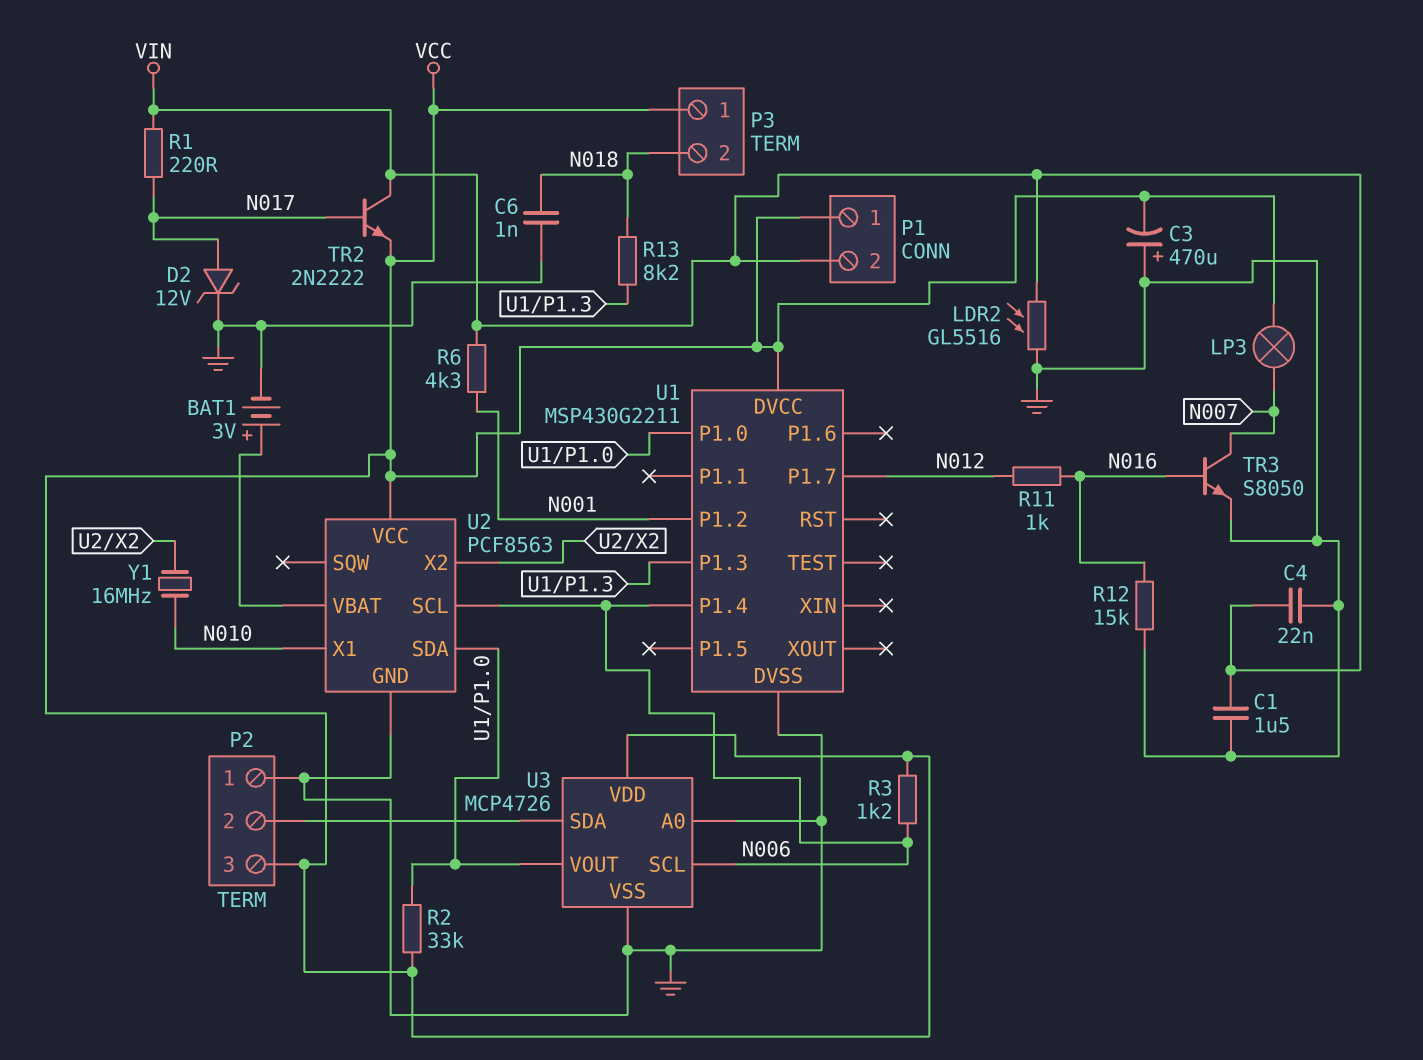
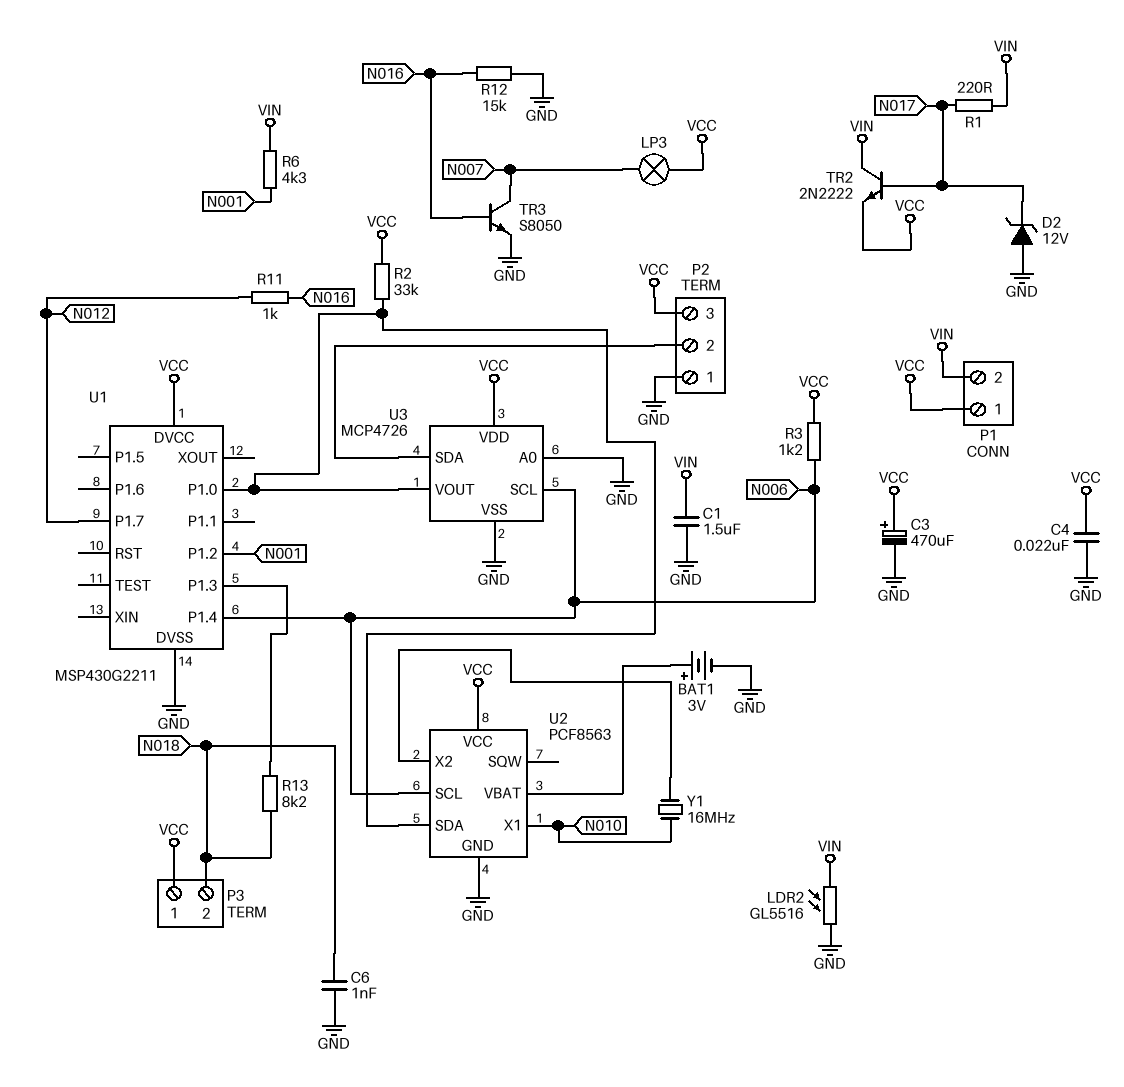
C3: 470uF (plus GND, minus VCC) -> 470uF (plus VCC, minus GND)
C4: 22nF (GND, VIN) -> 22nF (GND, VCC)
D2: zener 12V (A N017, K GND) -> zener 12V (A GND, K N017)

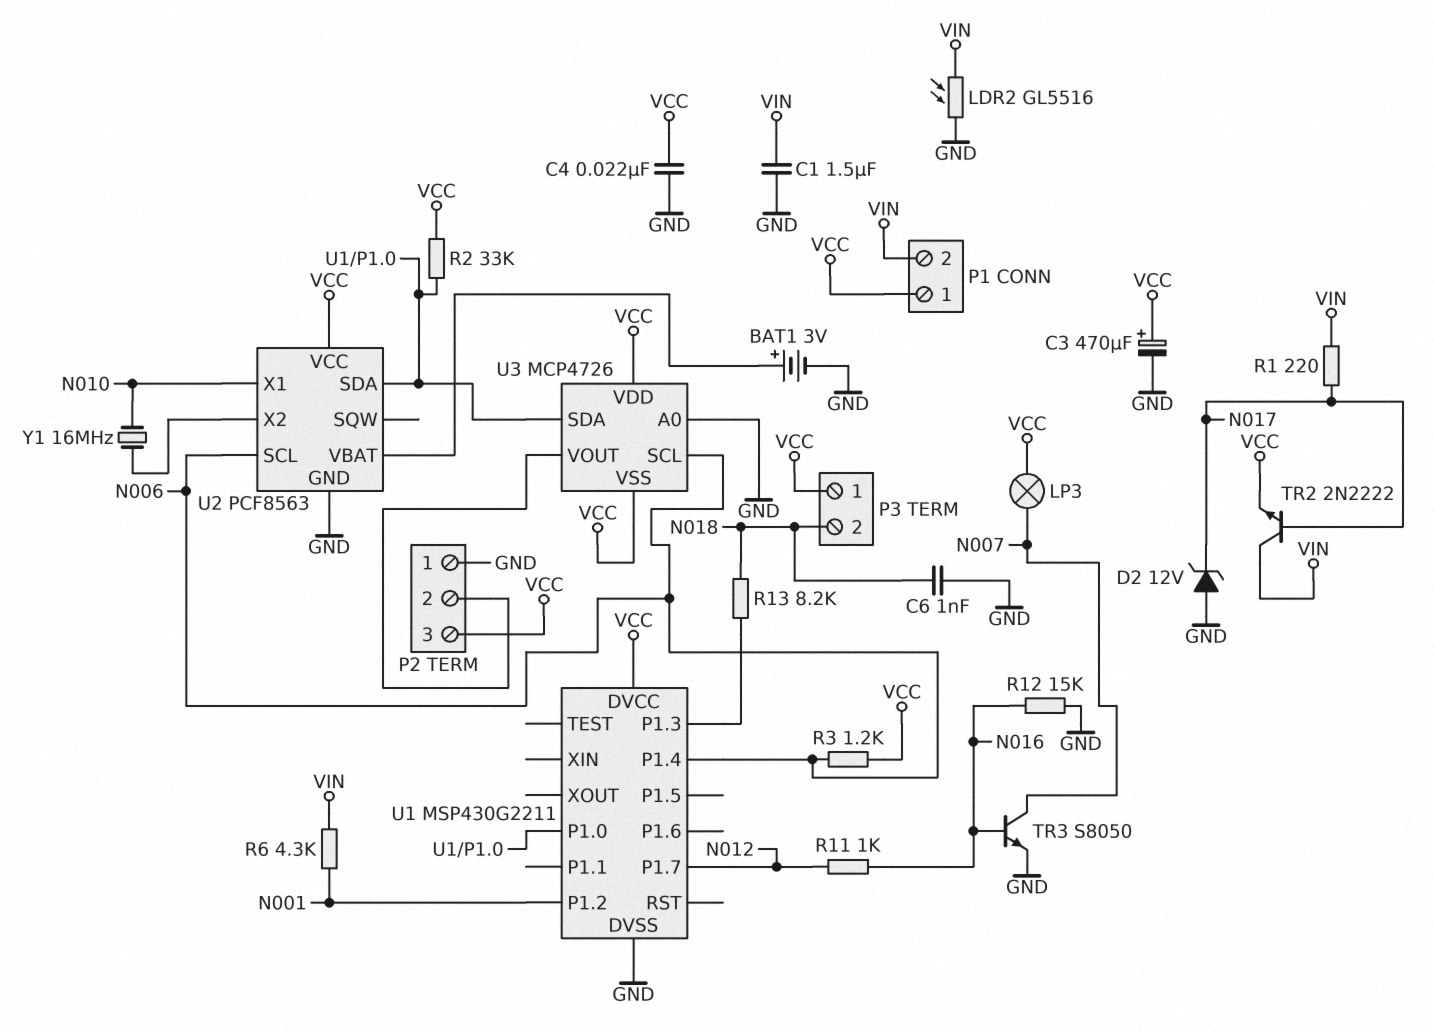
U3 pin SDA: P2/2 -> U1/P1.0
U3 pin VOUT: U1/P1.0 -> P2/2
U3 pin VSS: GND -> VCC

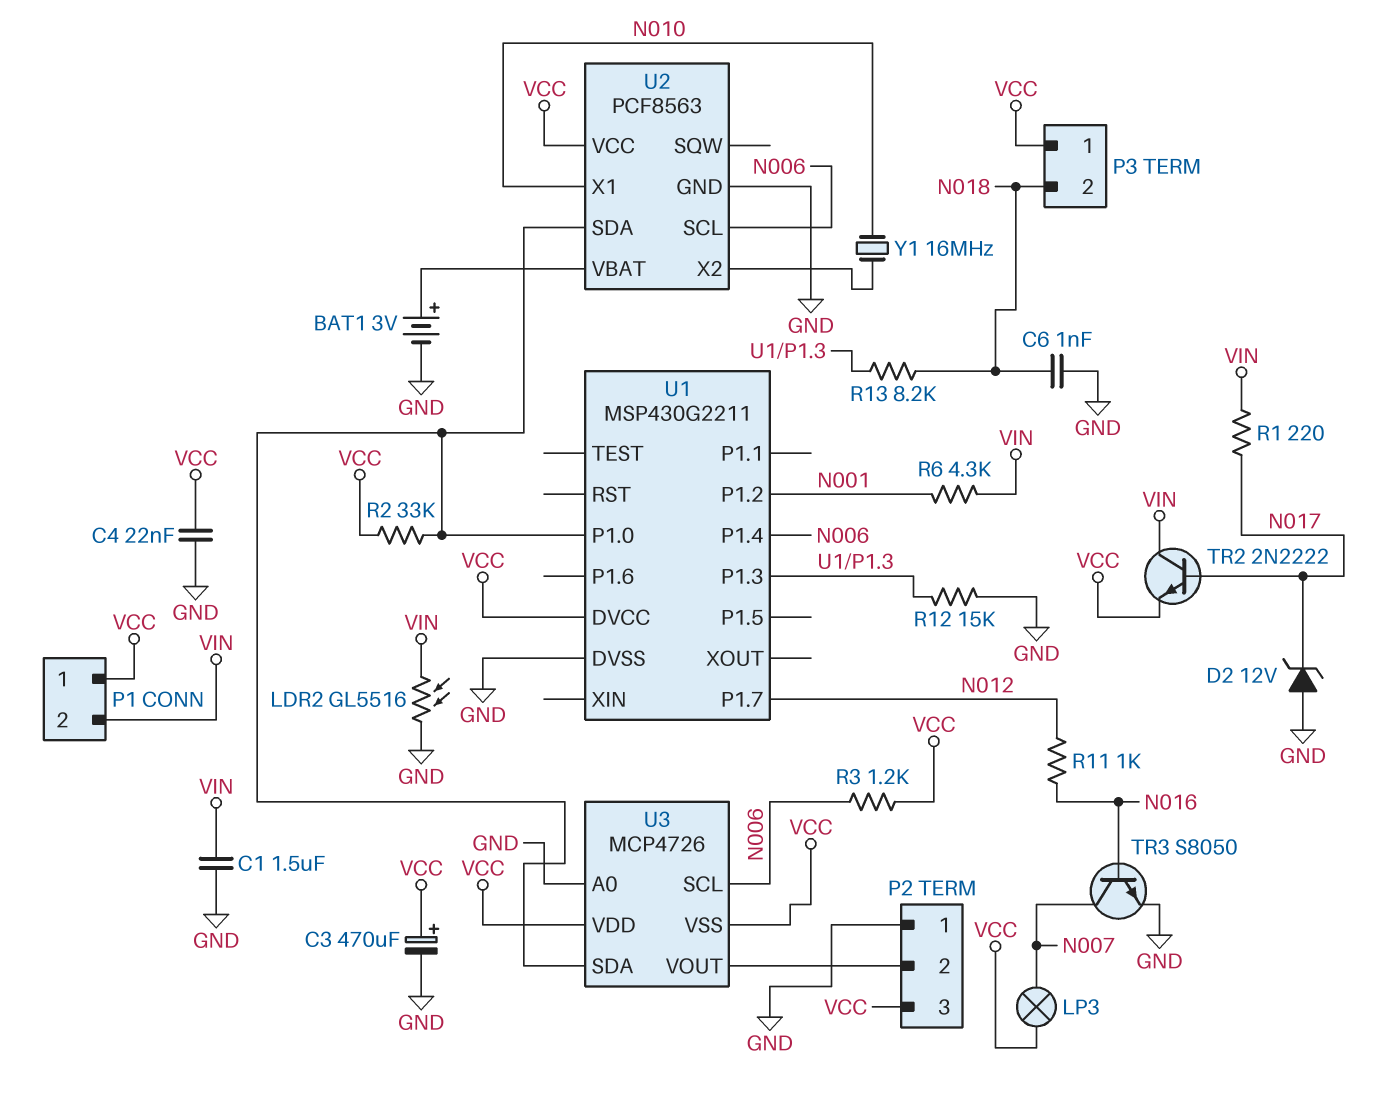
R12: 15k (GND, N016) -> 15k (GND, U1/P1.3)

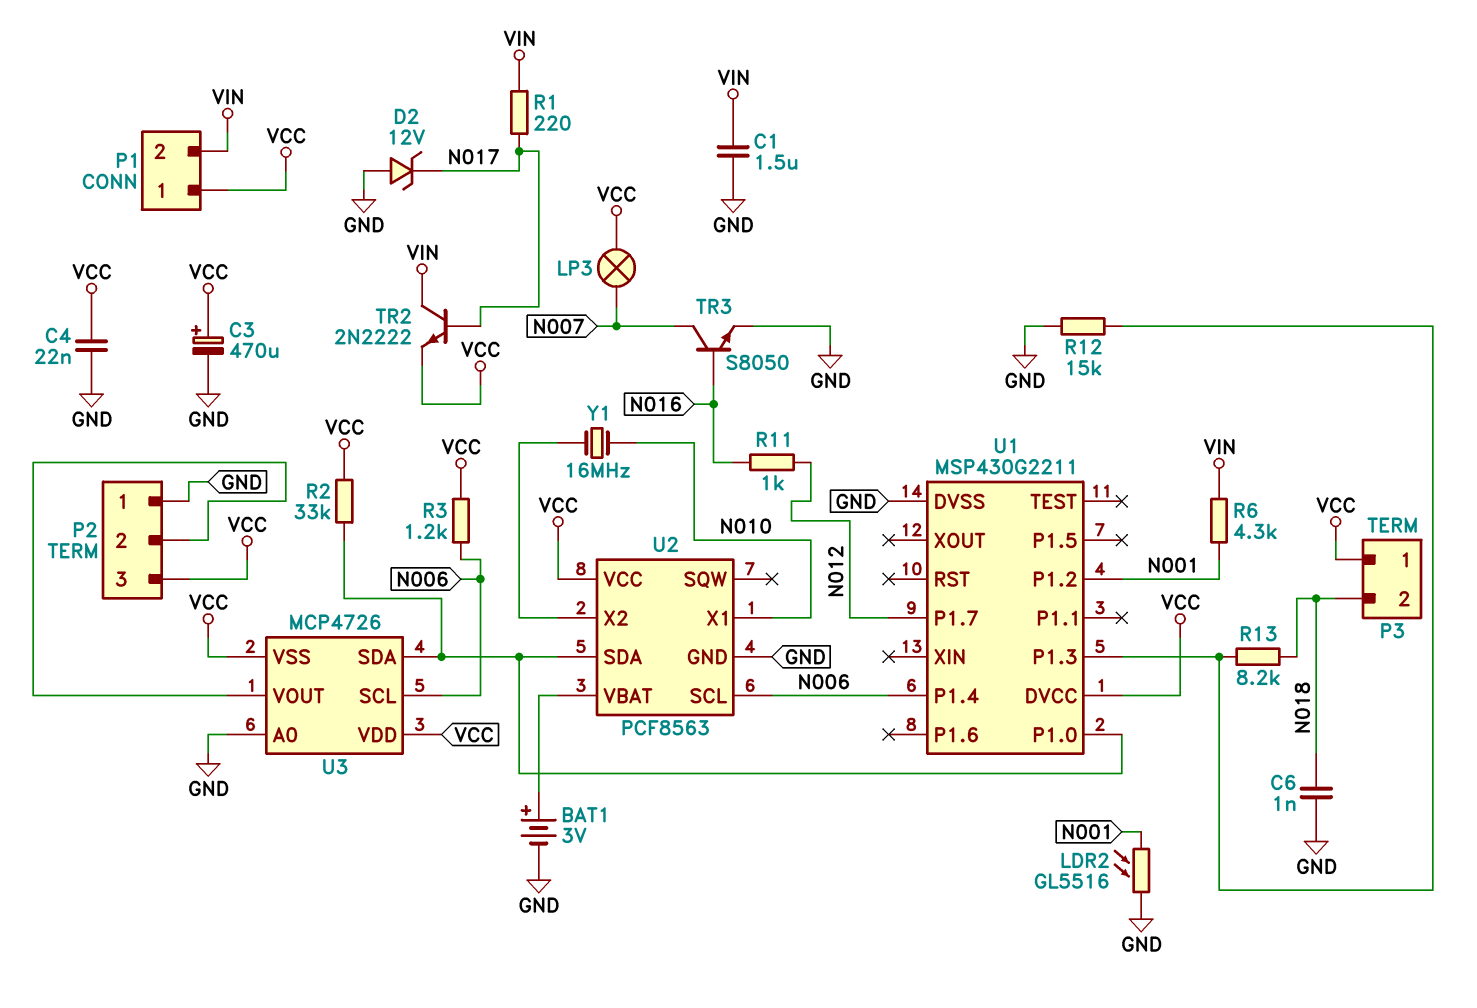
LDR2: GL5516 (GND, VIN) -> GL5516 (GND, N001)

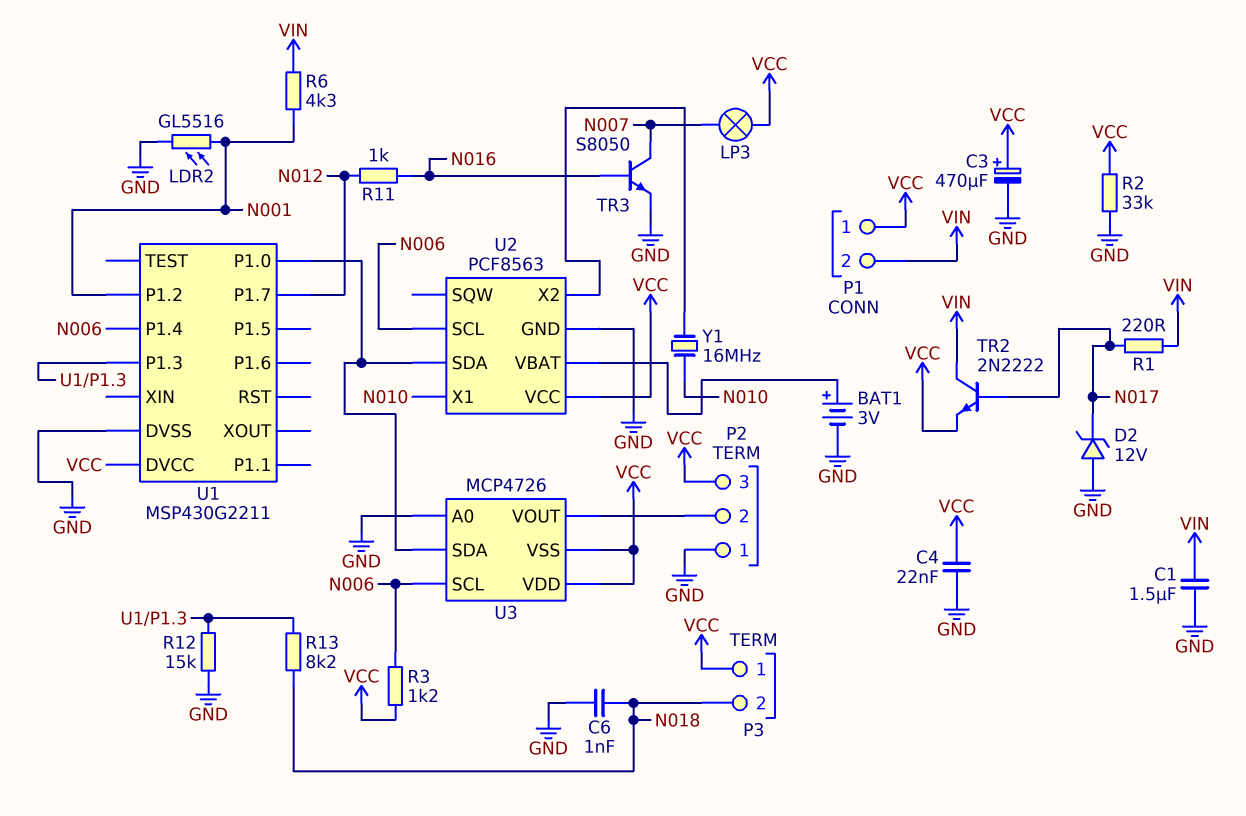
R2: 33k (U1/P1.0, VCC) -> 33k (GND, VCC)

